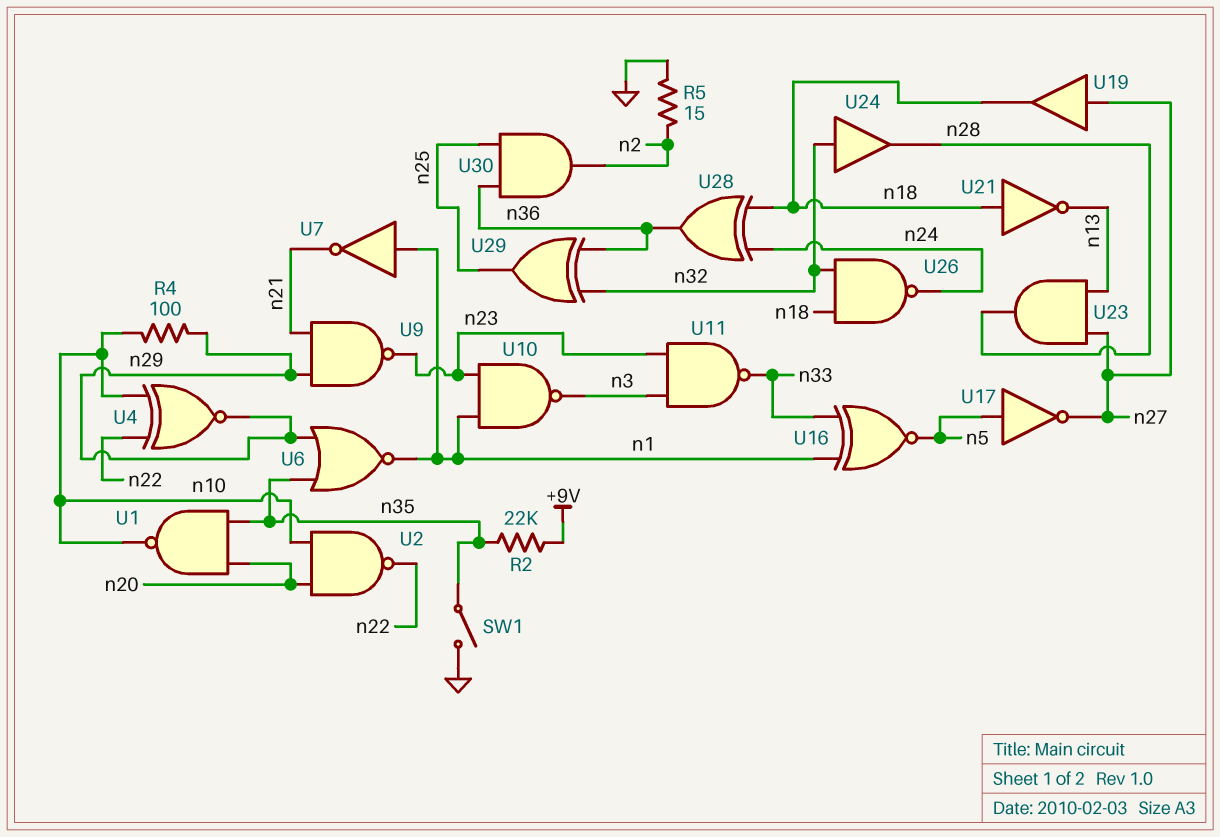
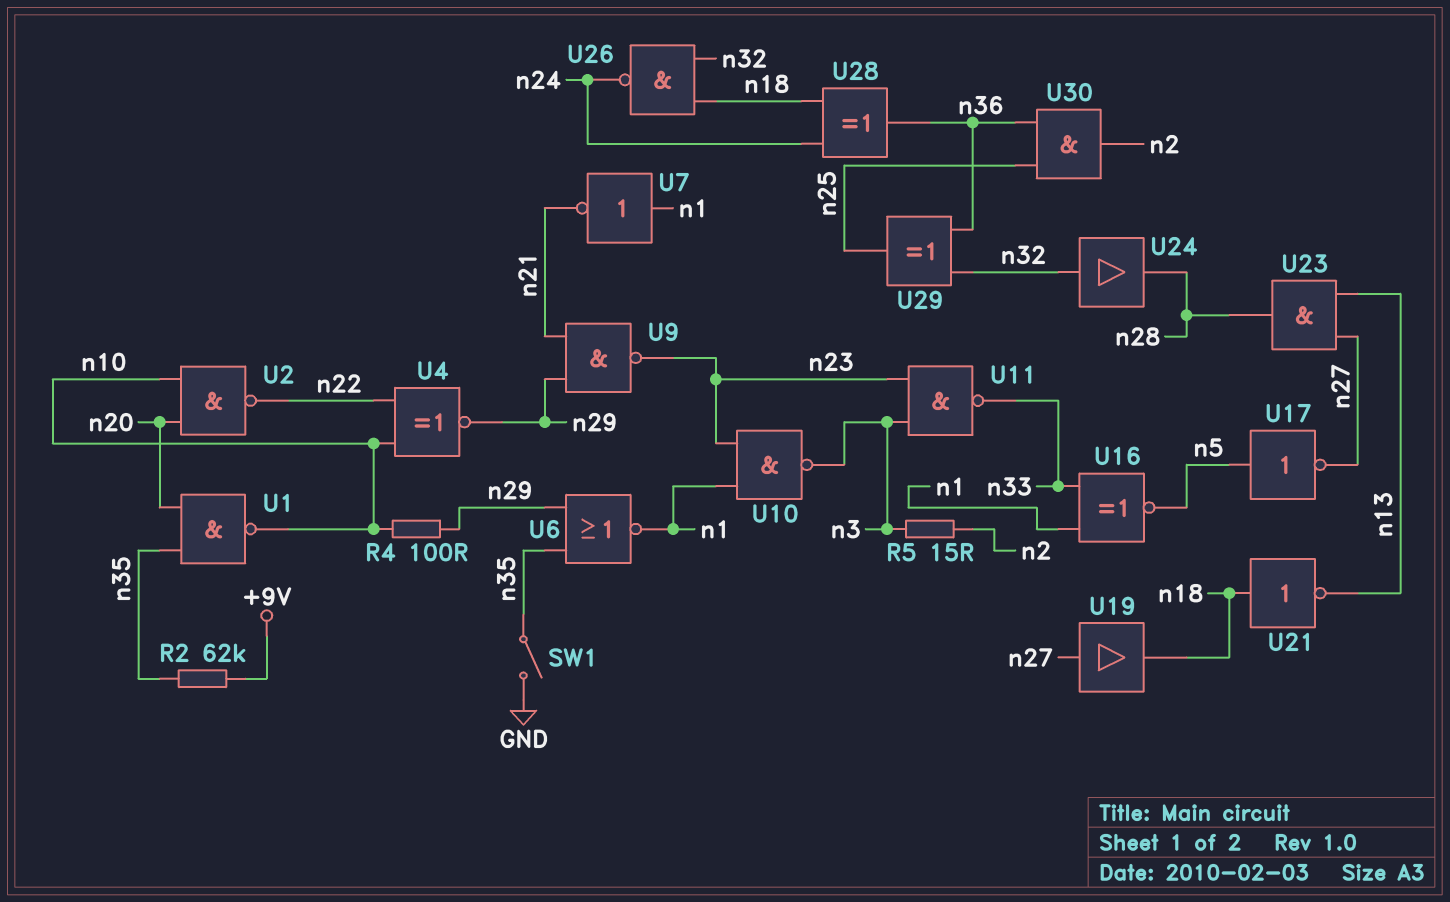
R2: 22k (+9V, n35) -> 62k (+9V, n35)
R5: 15 (GND, n2) -> 15 (n2, n3)

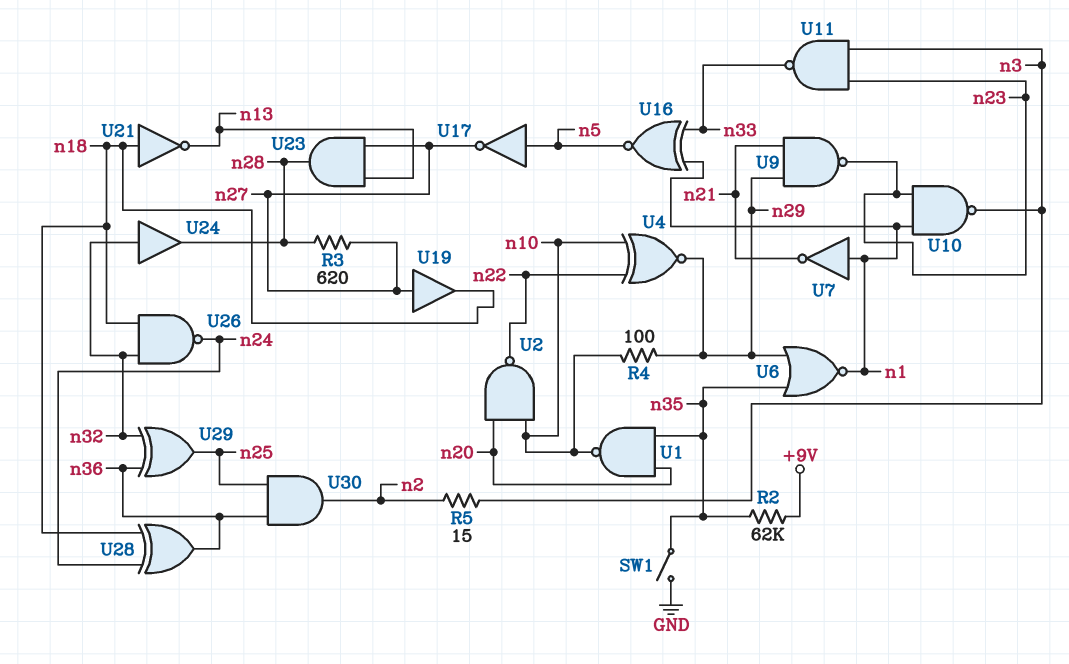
R3: none -> 620 (n27, n28)

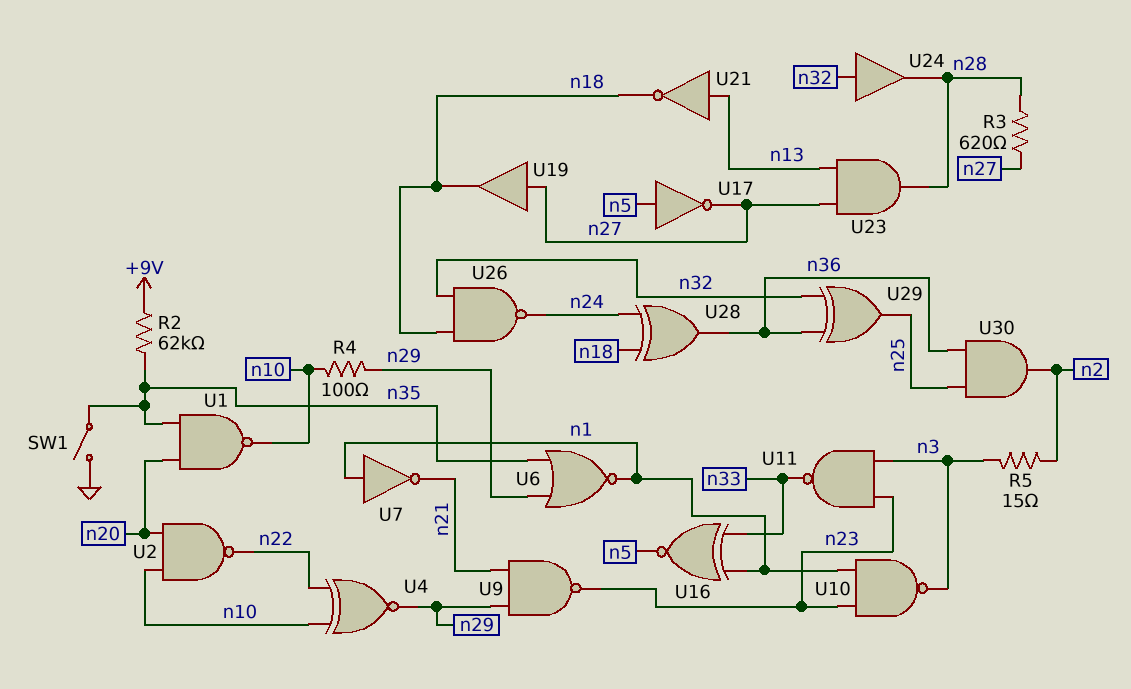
U21: NOT (in n18, out n13) -> NOT (in n13, out n18)

